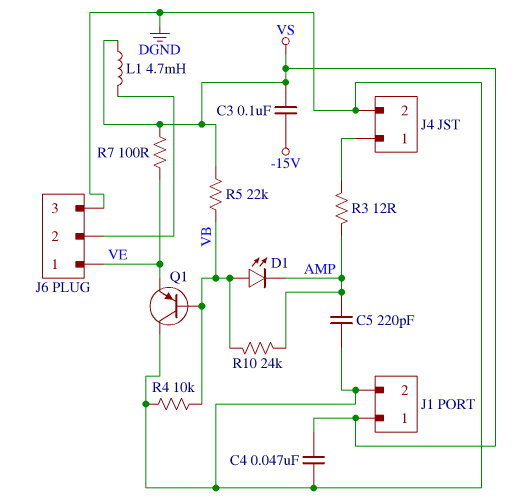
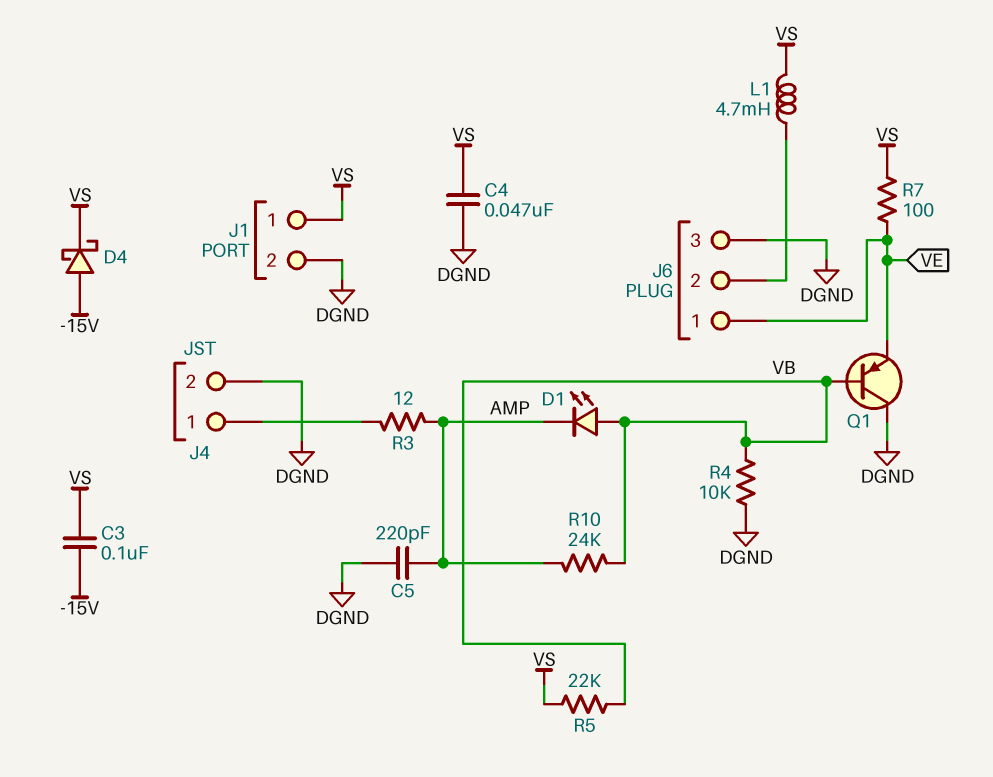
D4: none -> schottky (A -15V, K VS)

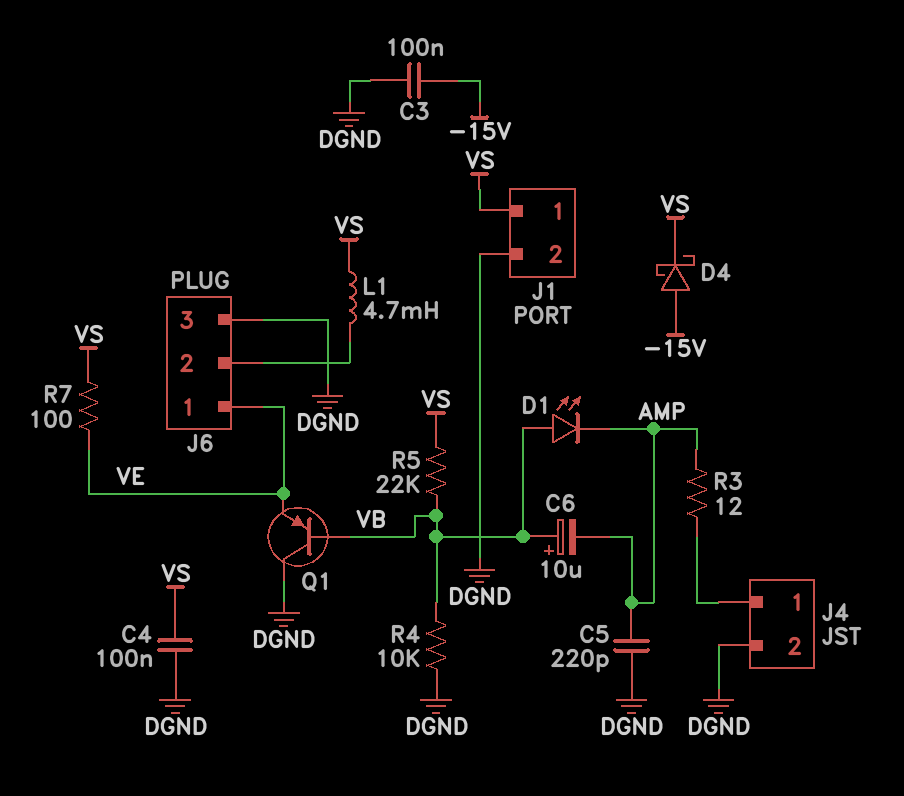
C3: 100nF (-15V, VS) -> 100nF (-15V, DGND)
C4: 47nF (DGND, VS) -> 100nF (DGND, VS)
C6: none -> 10uF (plus VB, minus AMP)
R10: 24k (AMP, VB) -> none

